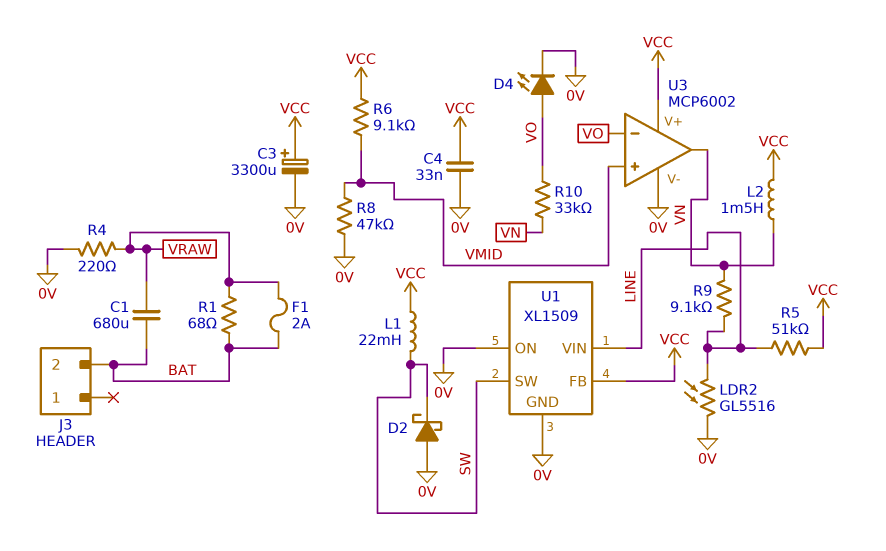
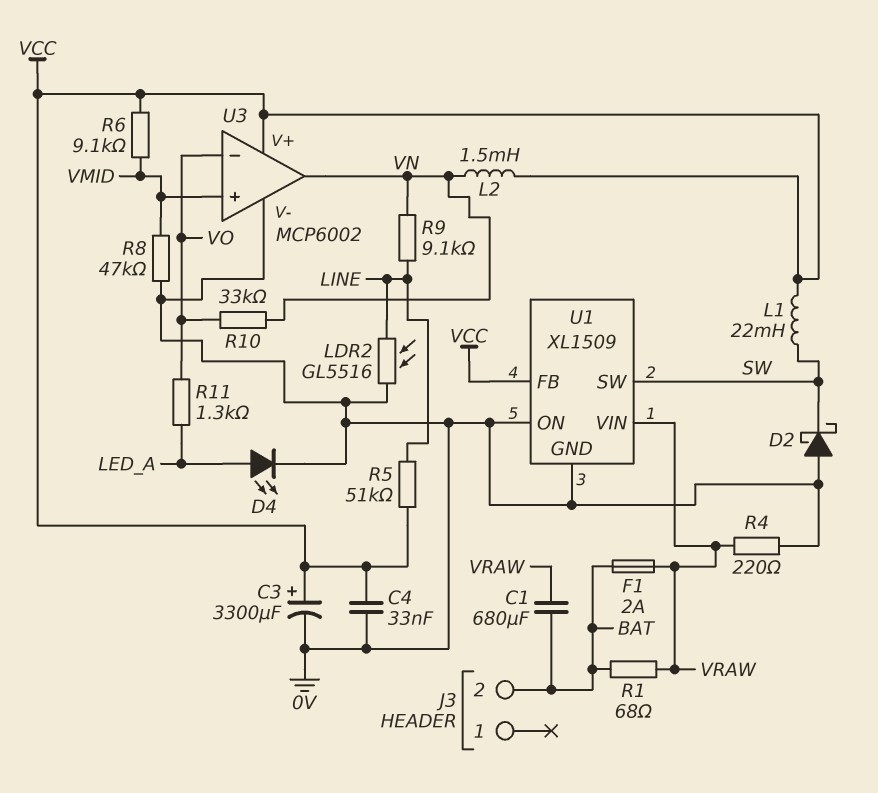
D4: LED (A VO, K 0V) -> LED (A LED_A, K 0V)
R11: none -> 1.3k (LED_A, VO)
U1 pin VIN: LINE -> VRAW

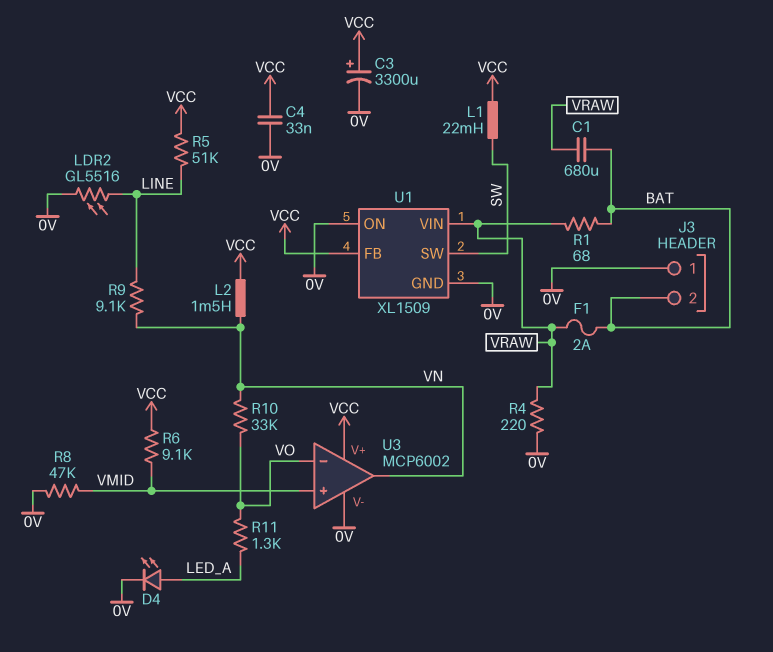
D2: schottky (A 0V, K SW) -> none
J3 pin 1: none -> 0V

